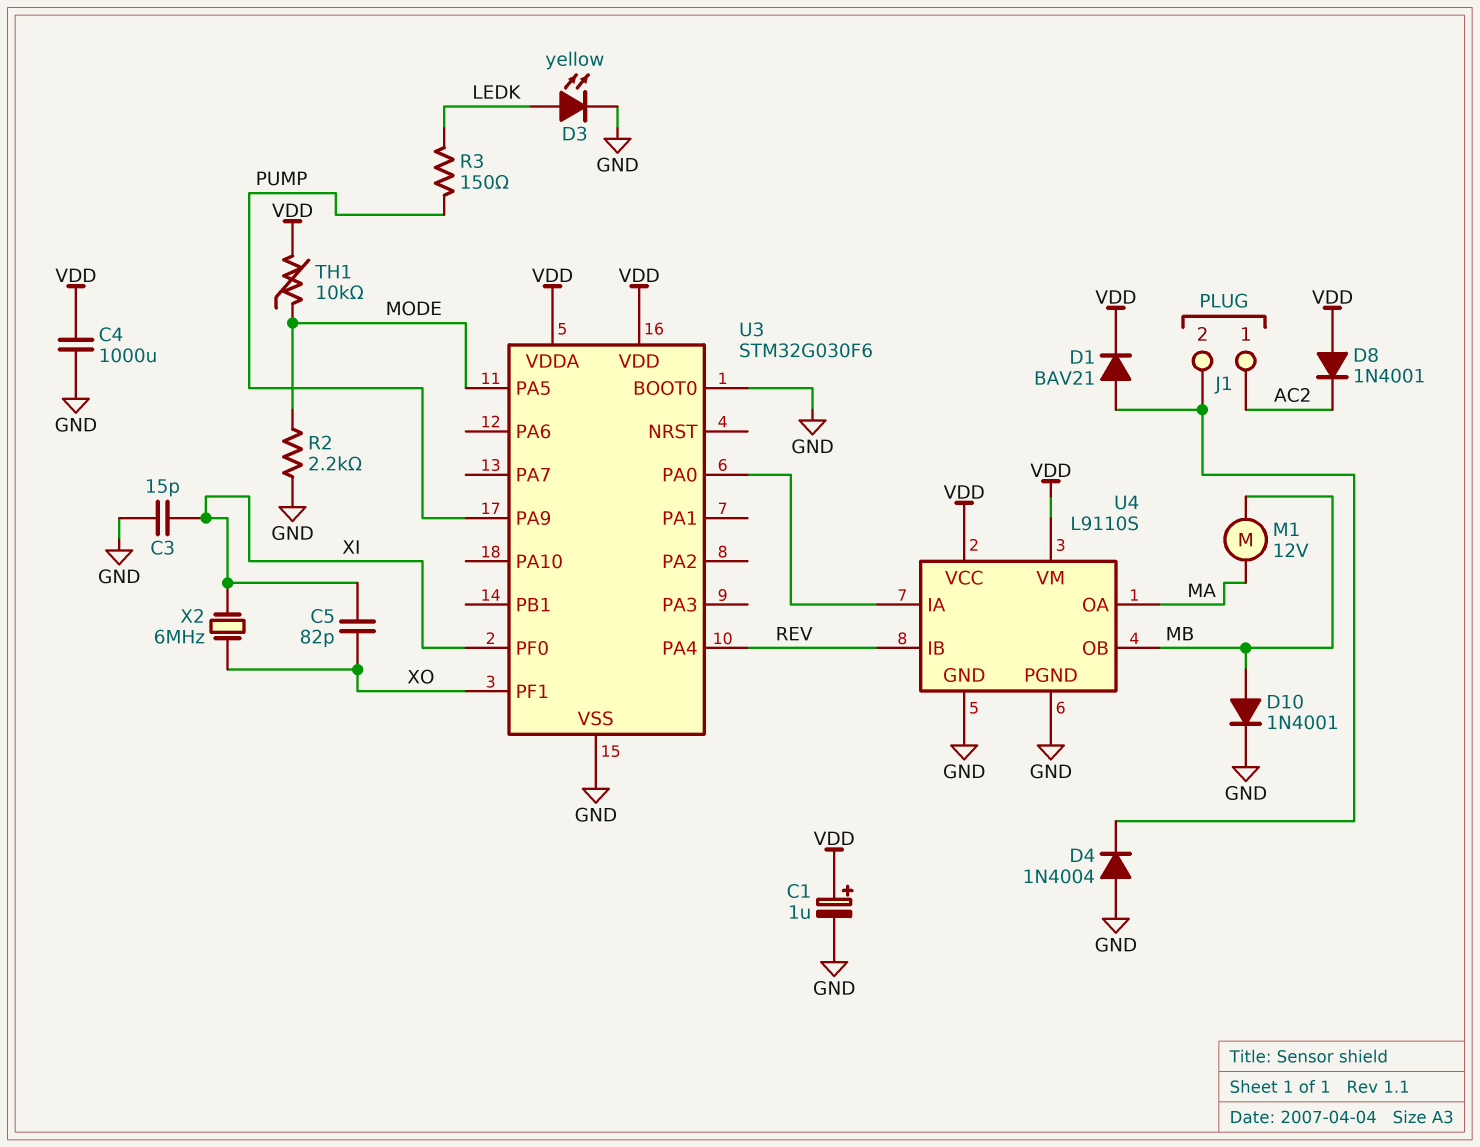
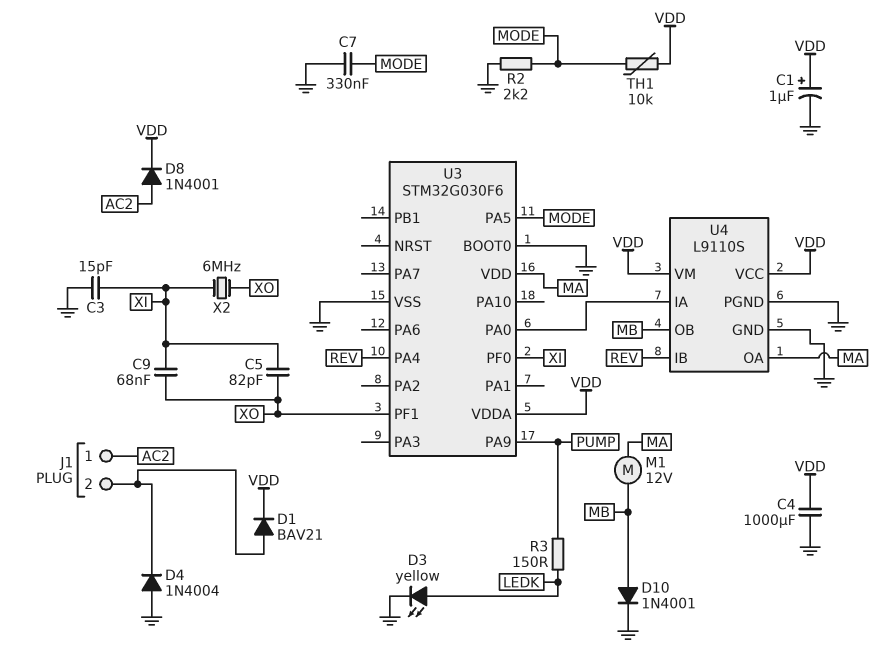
C7: none -> 330nF (GND, MODE)
C9: none -> 68nF (XI, XO)
D8: diode 1N4001 (A VDD, K AC2) -> diode 1N4001 (A AC2, K VDD)
U3 pin VDD: VDD -> MA

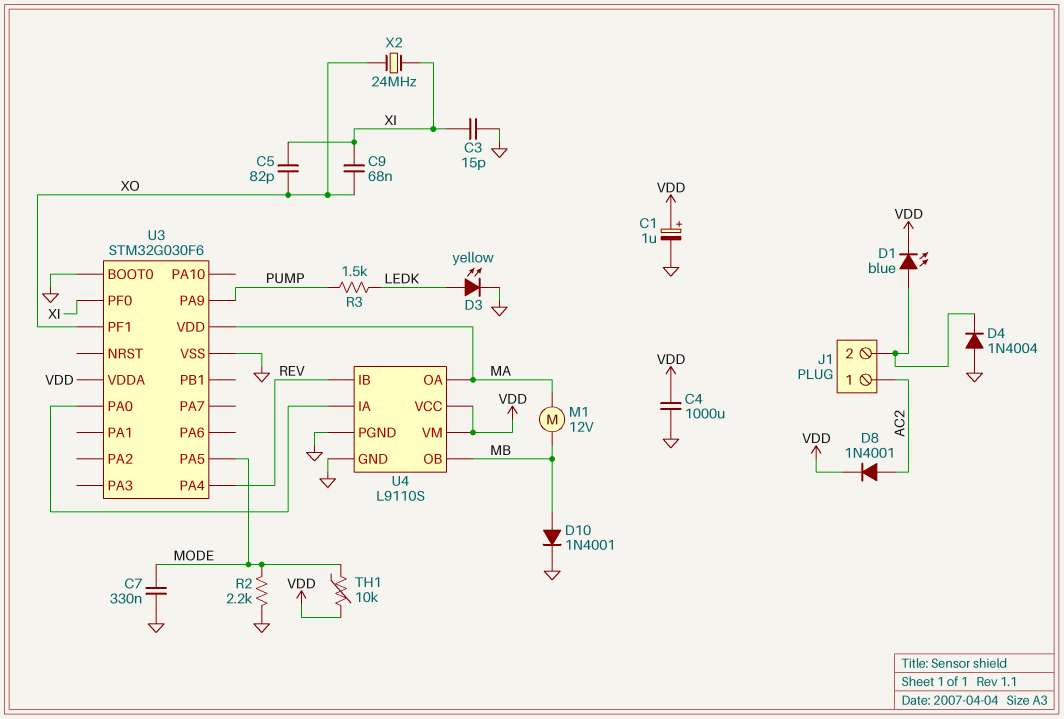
D1: diode BAV21 (A J1/2, K VDD) -> LED blue (A J1/2, K VDD)
R3: 150 (LEDK, PUMP) -> 1.5k (LEDK, PUMP)
X2: 6MHz (XI, XO) -> 24MHz (XI, XO)

